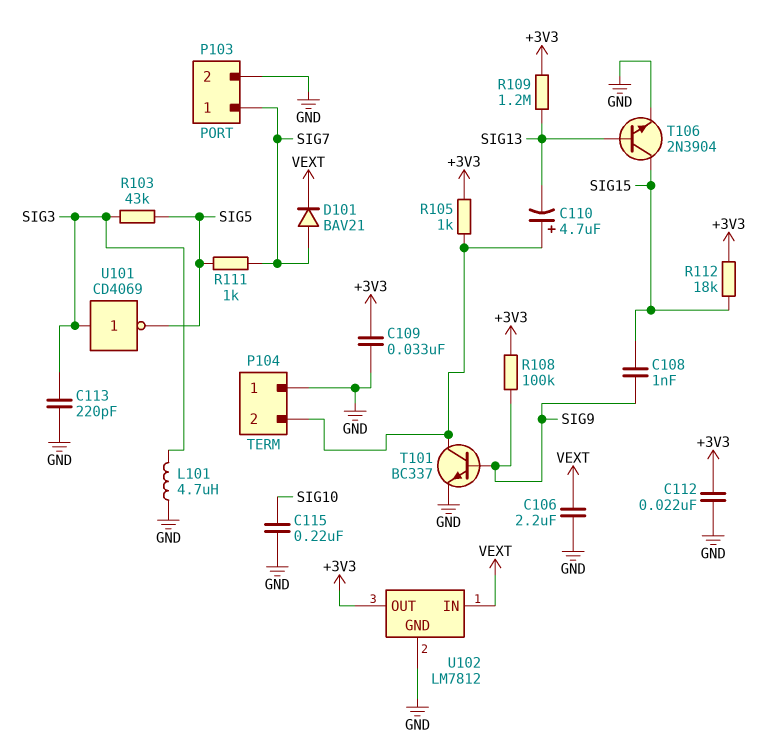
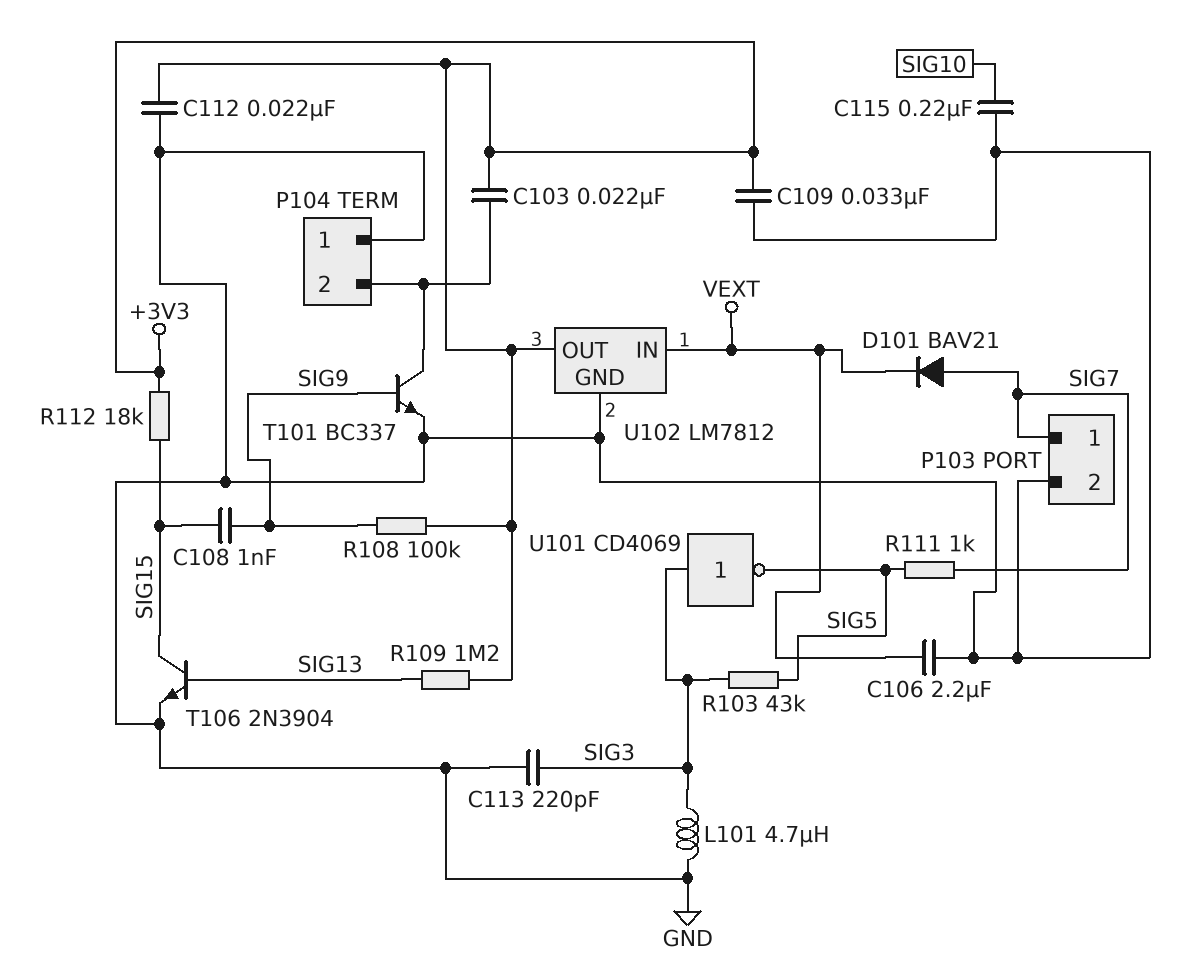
C103: none -> 22nF (+3V3, P104/2)
C110: 4.7uF (plus P104/2, minus SIG13) -> none
R105: 1k (+3V3, P104/2) -> none

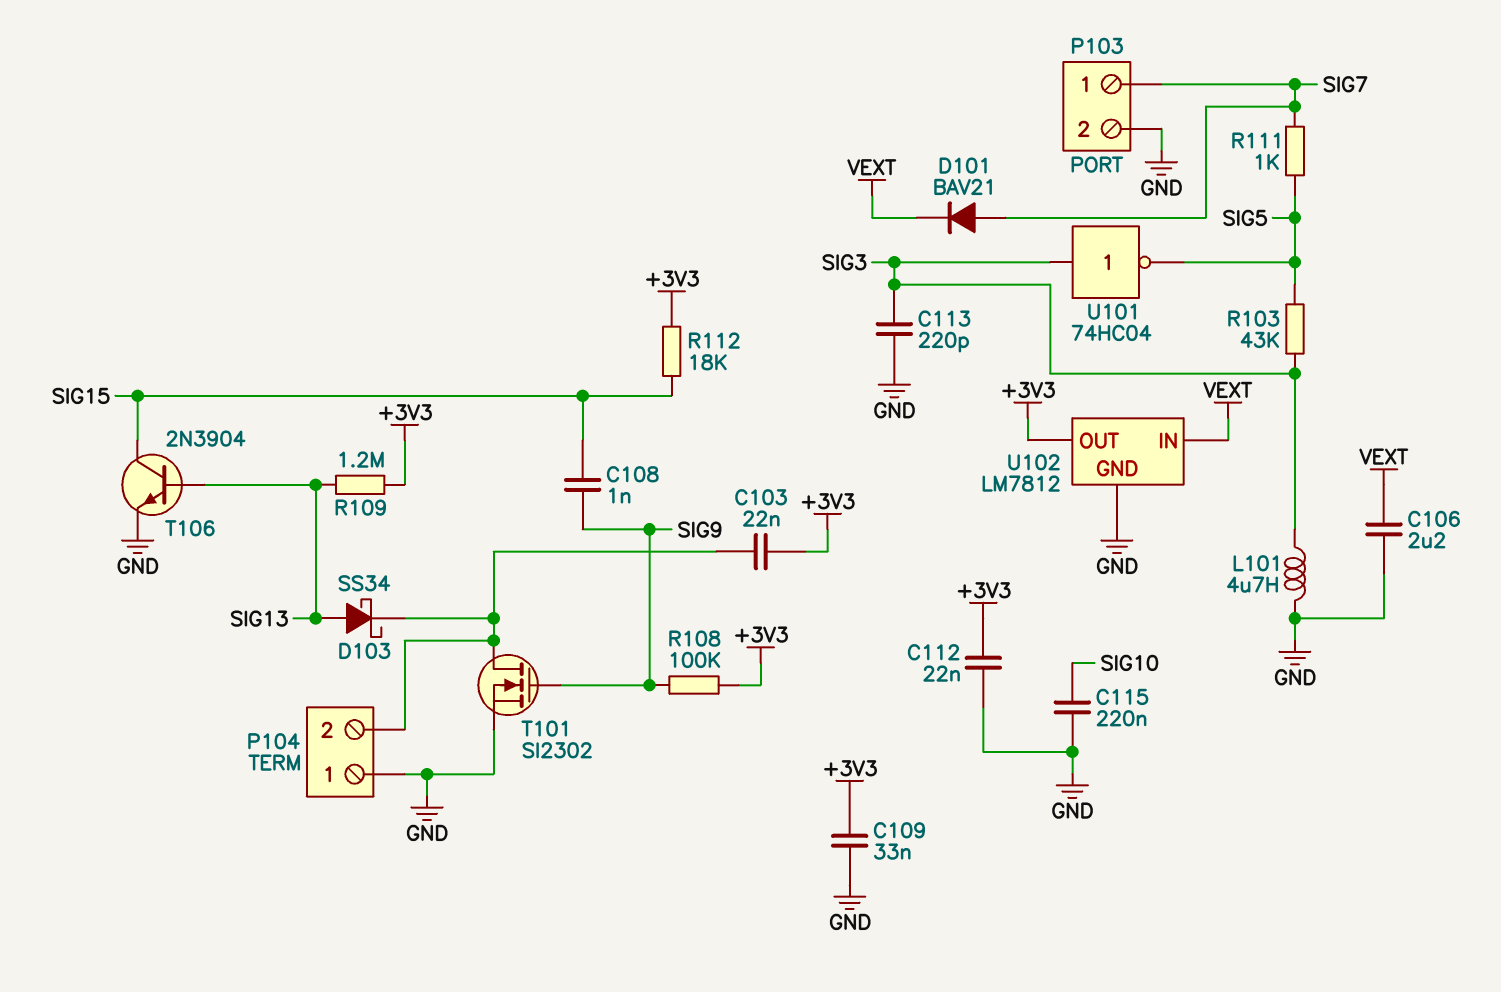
D103: none -> schottky SS34 (A SIG13, K P104/2)
T101: NPN BC337 (B SIG9, C P104/2, E GND) -> NMOS SI2302 (G SIG9, D P104/2, S GND)
U101: NOT CD4069 (in SIG3, out SIG5) -> NOT 74HC04 (in SIG3, out SIG5)

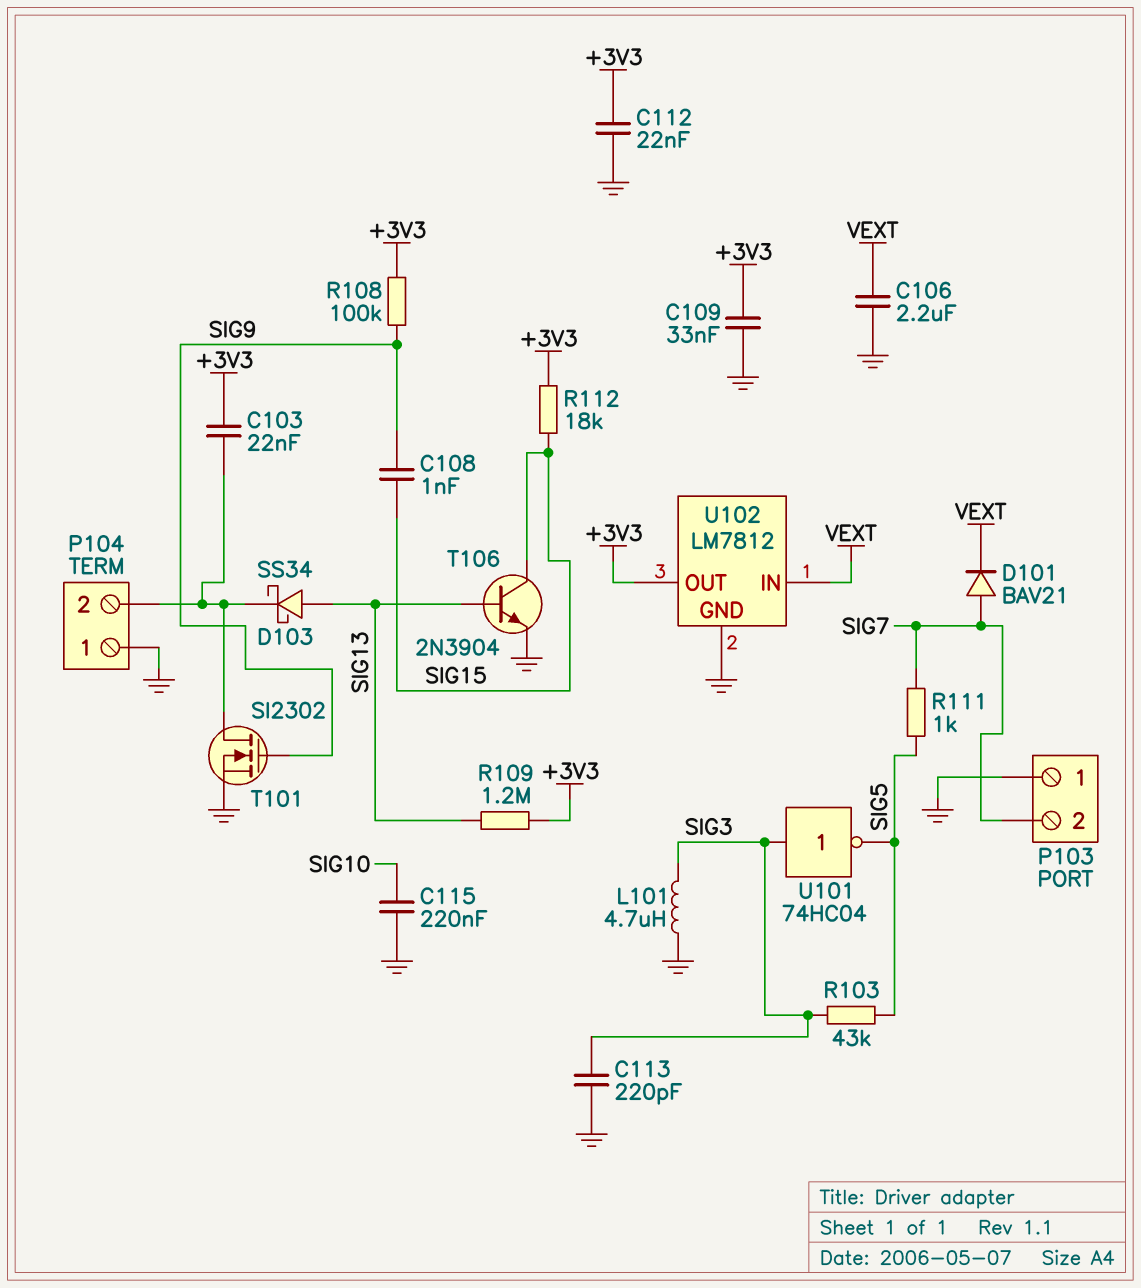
P103 pin 1: SIG7 -> GND
P103 pin 2: GND -> SIG7

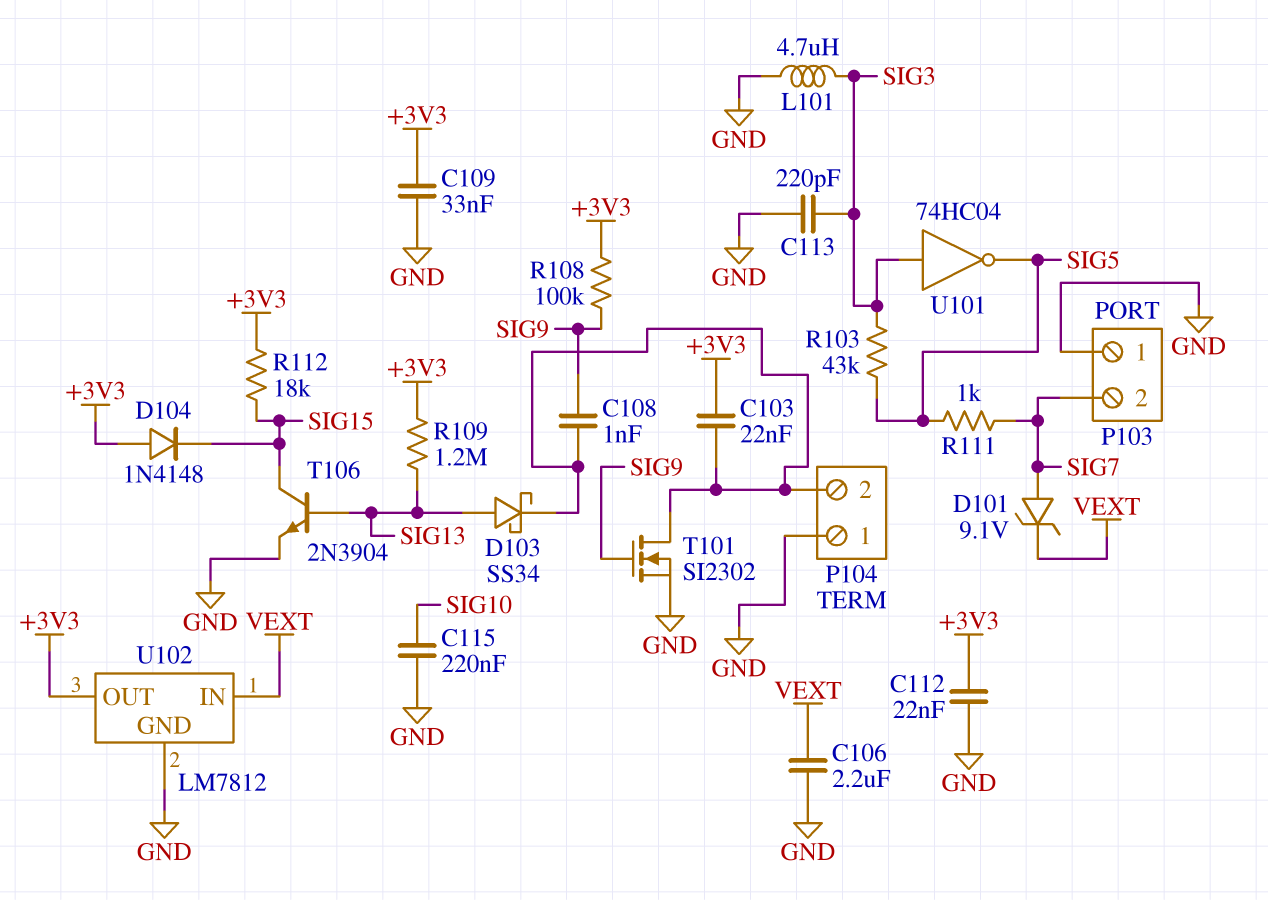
C108: 1nF (SIG9, SIG15) -> 1nF (P104/2, SIG9)
D101: diode BAV21 (A SIG7, K VEXT) -> zener 9.1V (A SIG7, K VEXT)
D104: none -> diode 1N4148 (A +3V3, K SIG15)

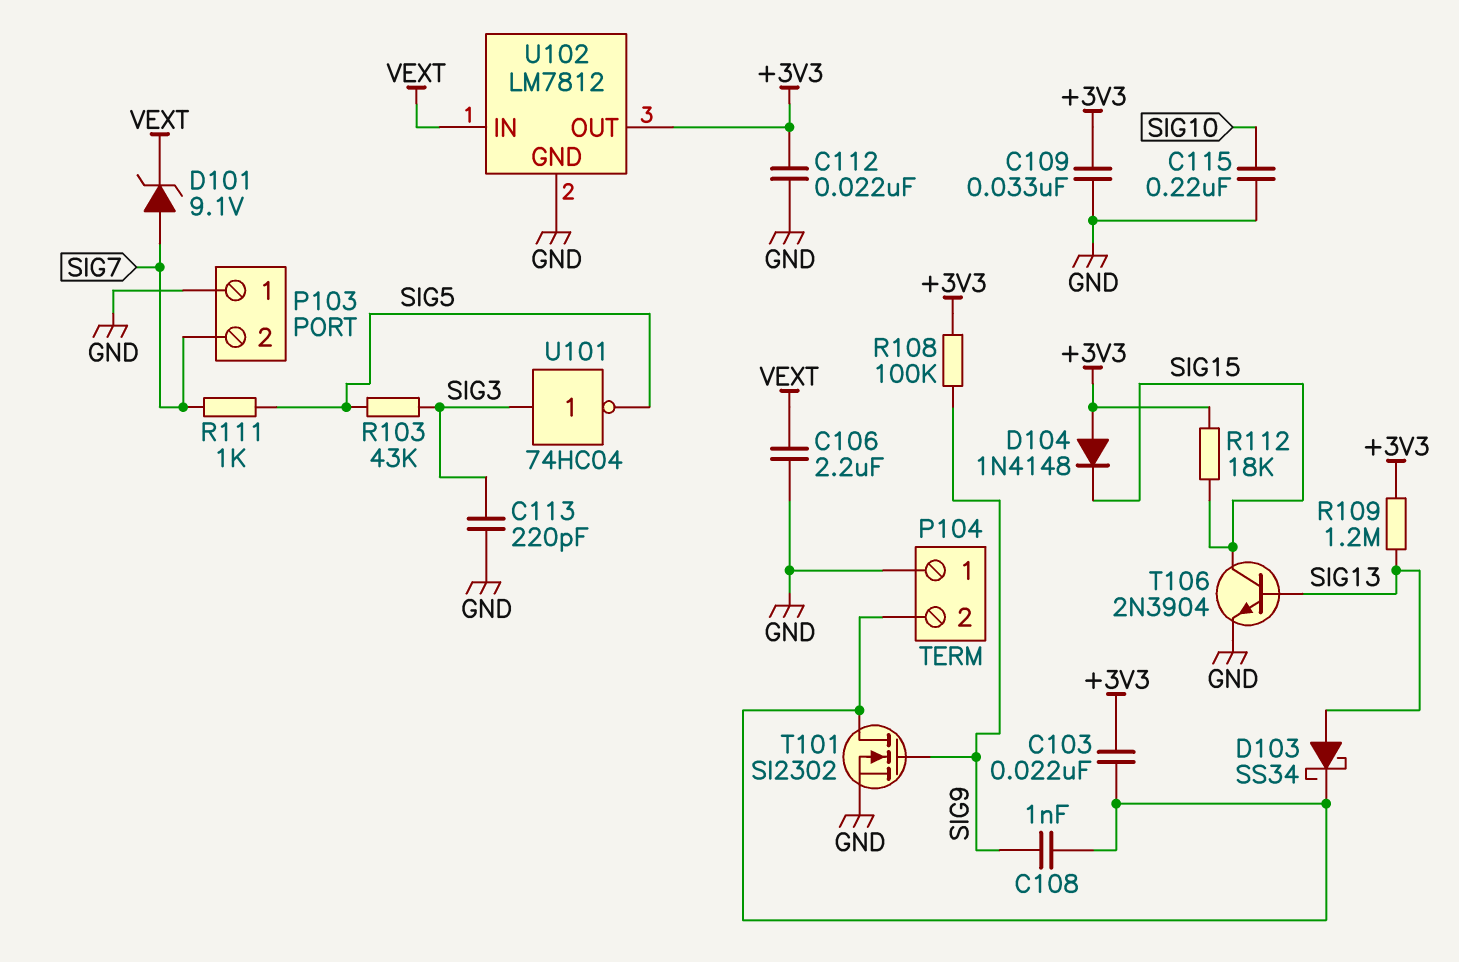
L101: 4.7uH (GND, SIG3) -> none

